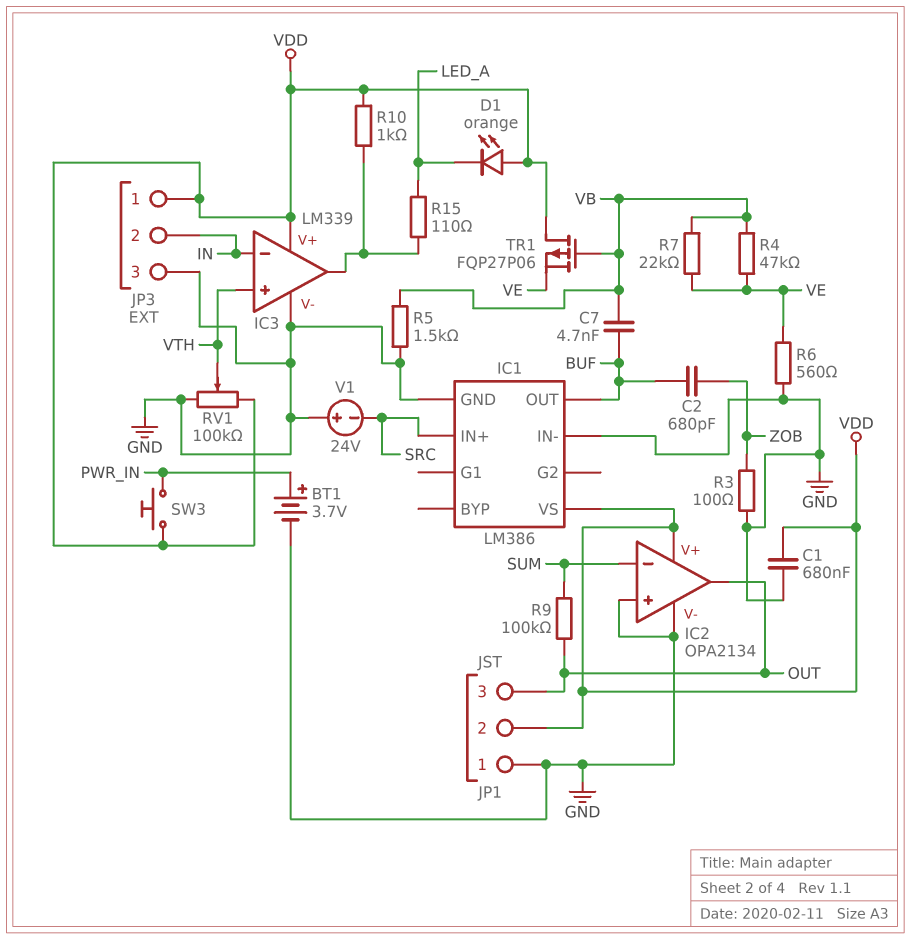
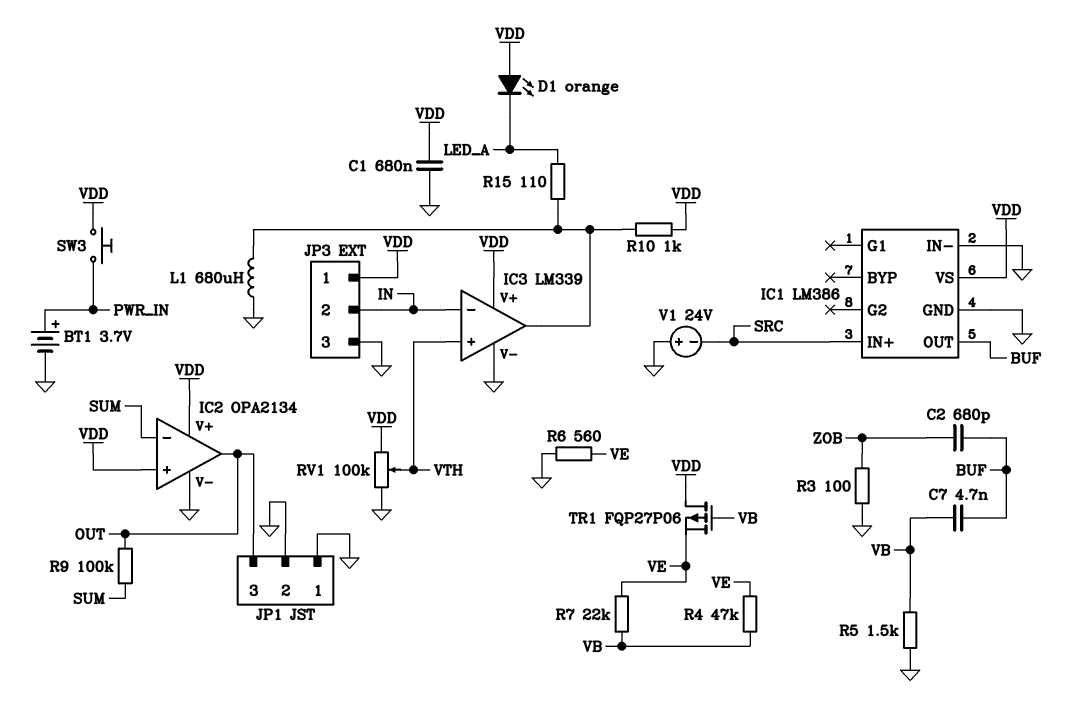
IC2 pin in+: GND -> VDD
JP1 pin 2: VDD -> GND
L1: none -> 680uH (GND, IC3/out)

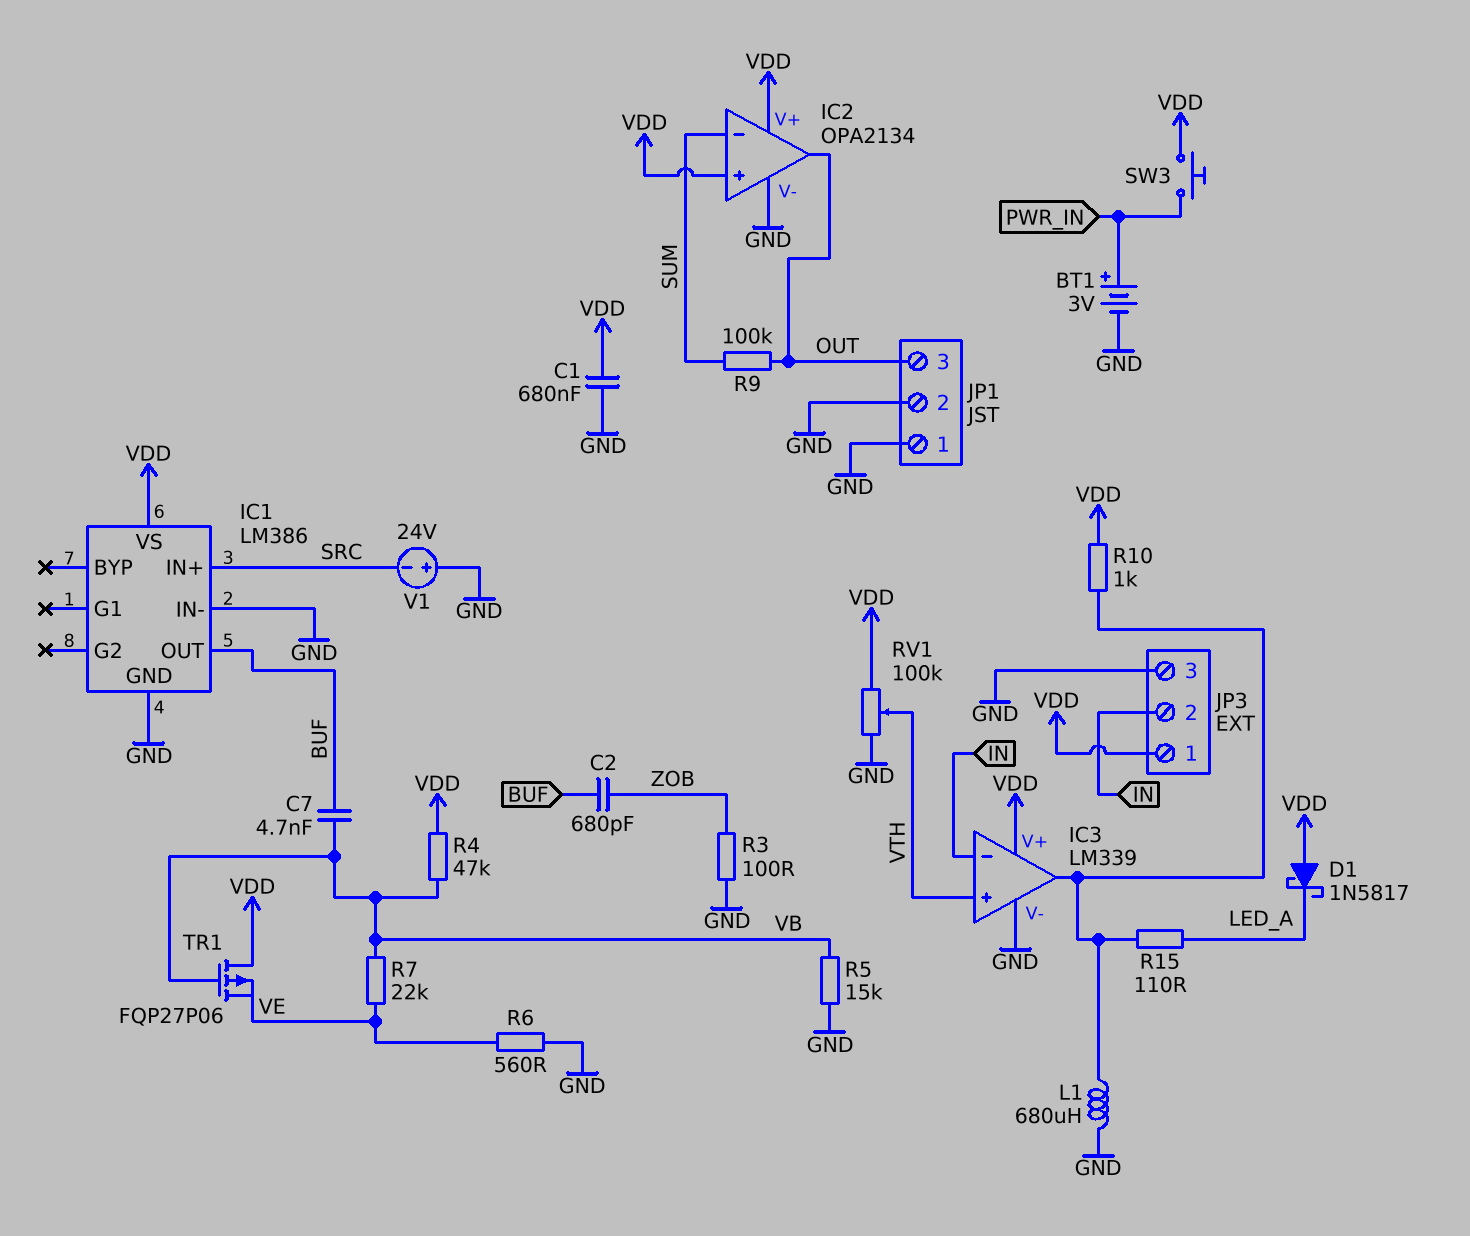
BT1: 3.7V (plus PWR_IN, minus GND) -> 3V (plus PWR_IN, minus GND)
D1: LED orange (A VDD, K LED_A) -> schottky 1N5817 (A VDD, K LED_A)
R4: 47k (VB, VE) -> 47k (VB, VDD)
R5: 1.5k (GND, VB) -> 15k (GND, VB)

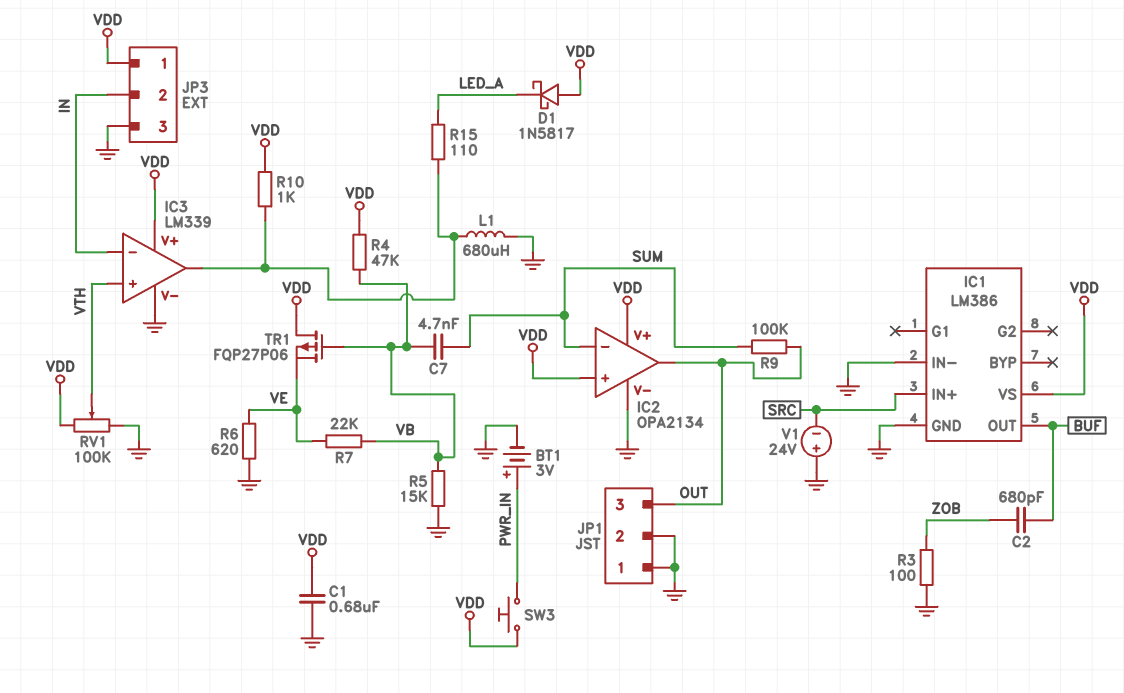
C7: 4.7nF (BUF, VB) -> 4.7nF (SUM, VB)
R6: 560 (GND, VE) -> 620 (GND, VE)

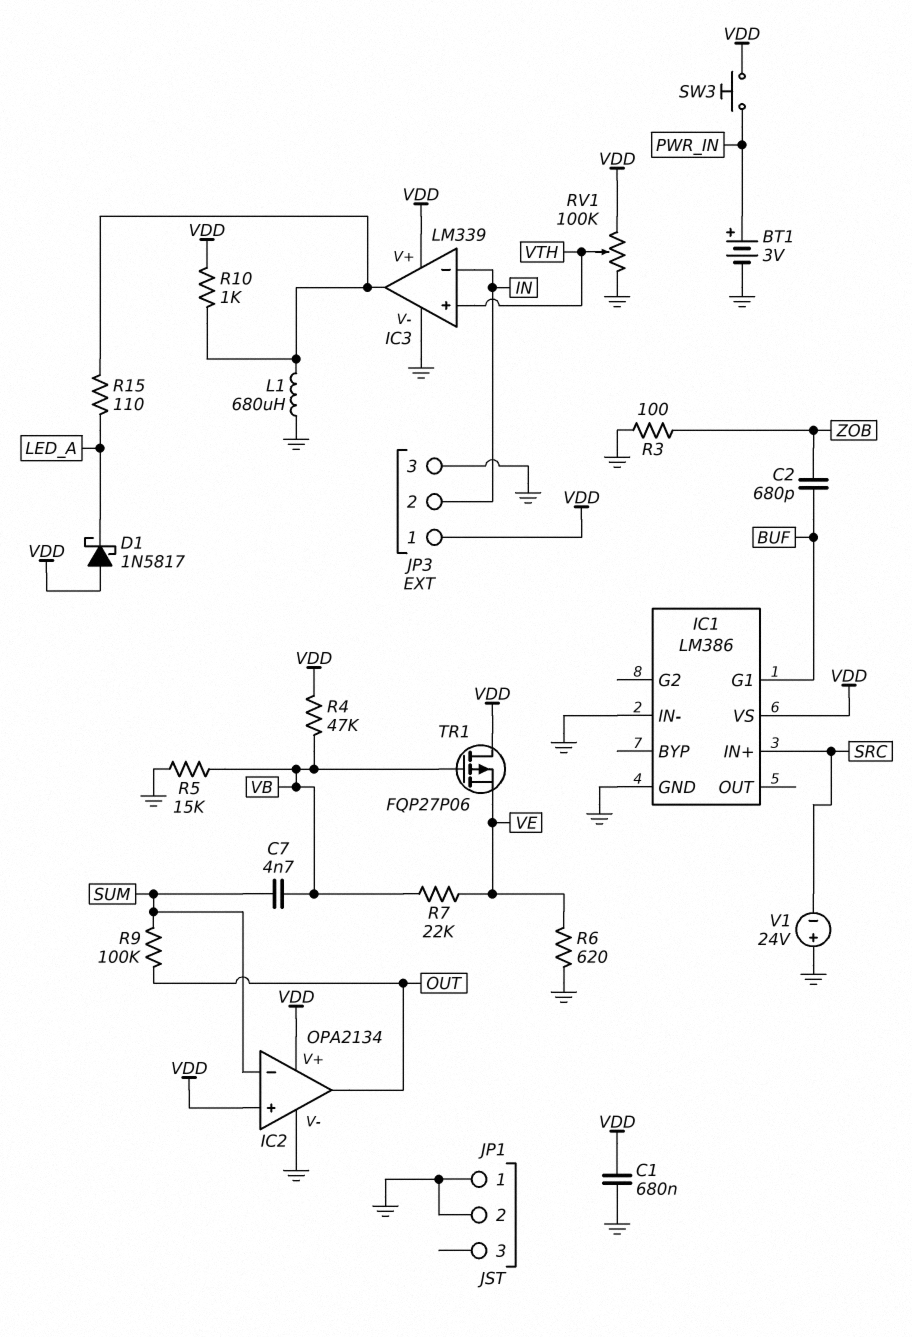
IC1 pin G1: none -> BUF
IC1 pin OUT: BUF -> none
JP1 pin 3: OUT -> none

